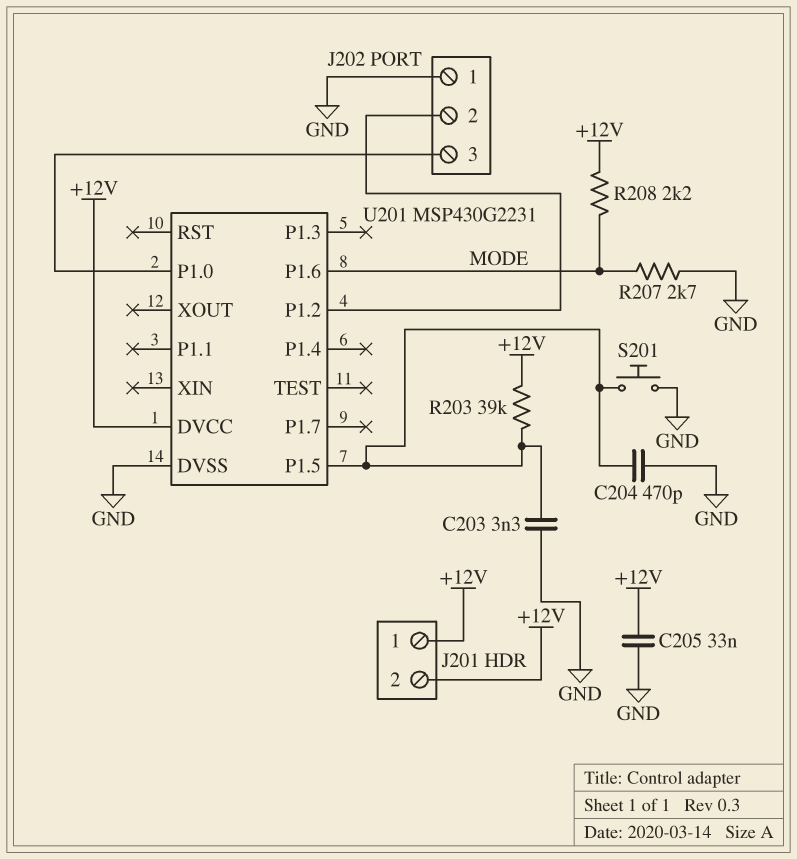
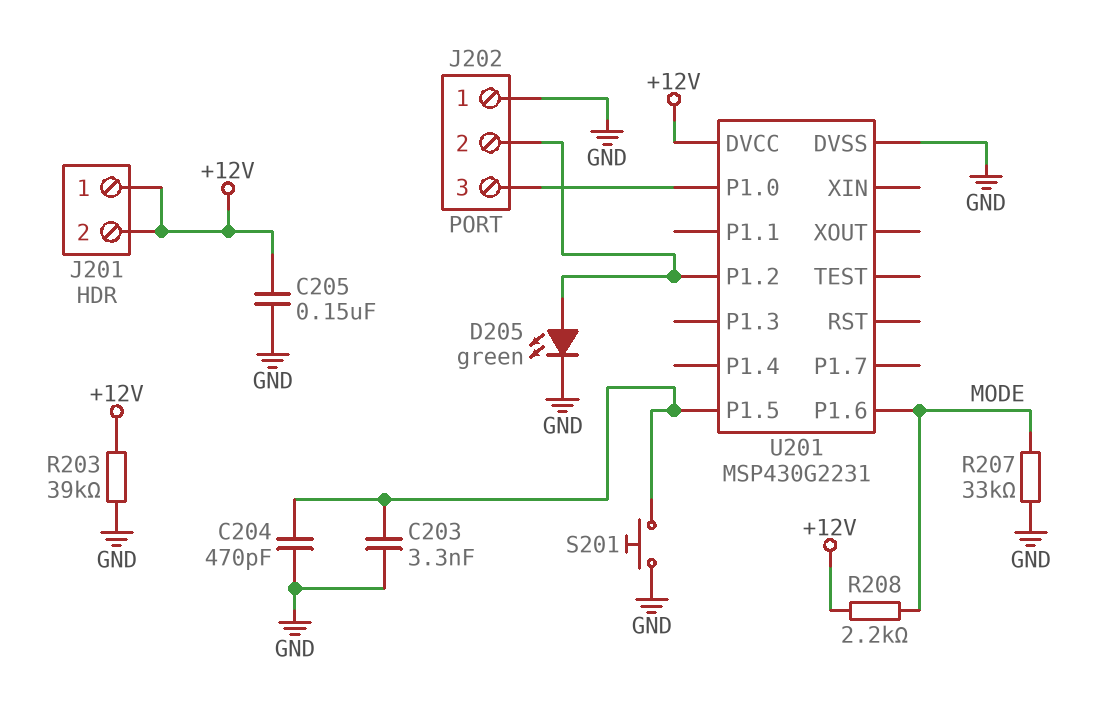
C205: 33nF (+12V, GND) -> 150nF (+12V, GND)
D205: none -> LED green (A J202/2, K GND)
R203: 39k (+12V, U201/P1.5) -> 39k (+12V, GND)
R207: 2.7k (GND, MODE) -> 33k (GND, MODE)

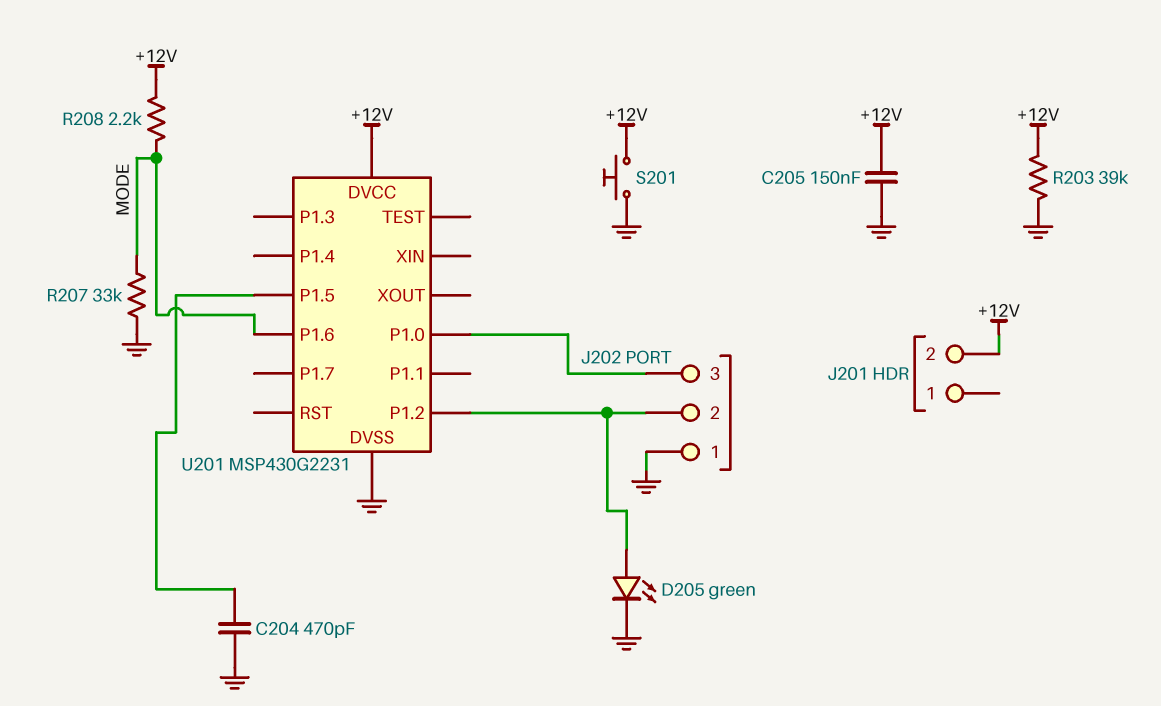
C203: 3.3nF (GND, U201/P1.5) -> none
J201 pin 1: +12V -> none
S201: button (GND, U201/P1.5) -> button (+12V, GND)

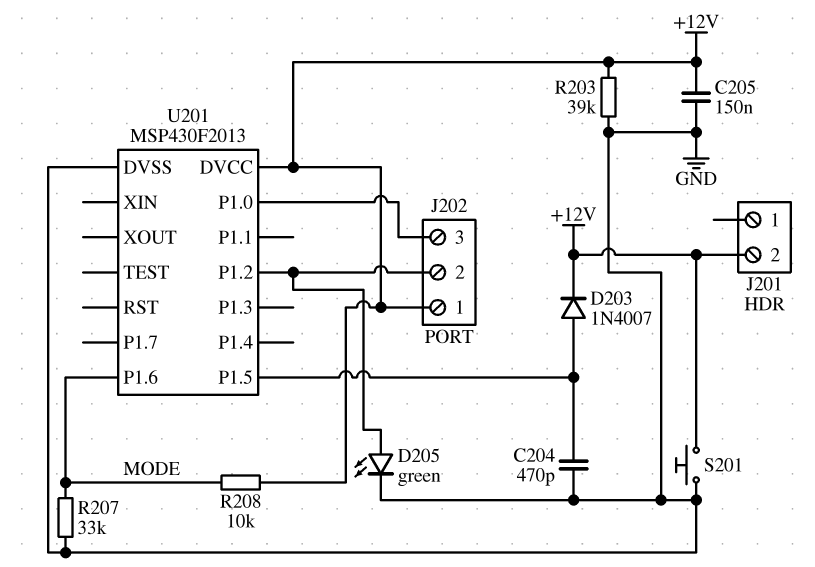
D203: none -> diode 1N4007 (A U201/P1.5, K +12V)
J202 pin 1: GND -> +12V
R208: 2.2k (+12V, MODE) -> 10k (+12V, MODE)
U201: MSP430G2231 -> MSP430F2013

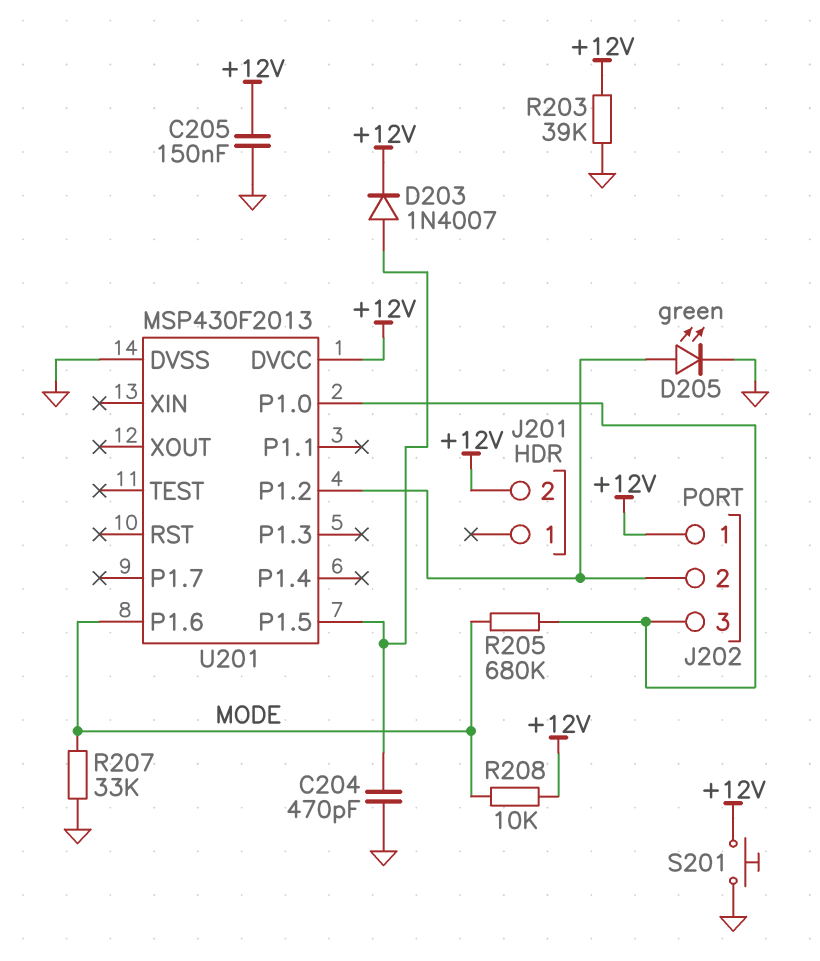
R205: none -> 680k (J202/3, MODE)

